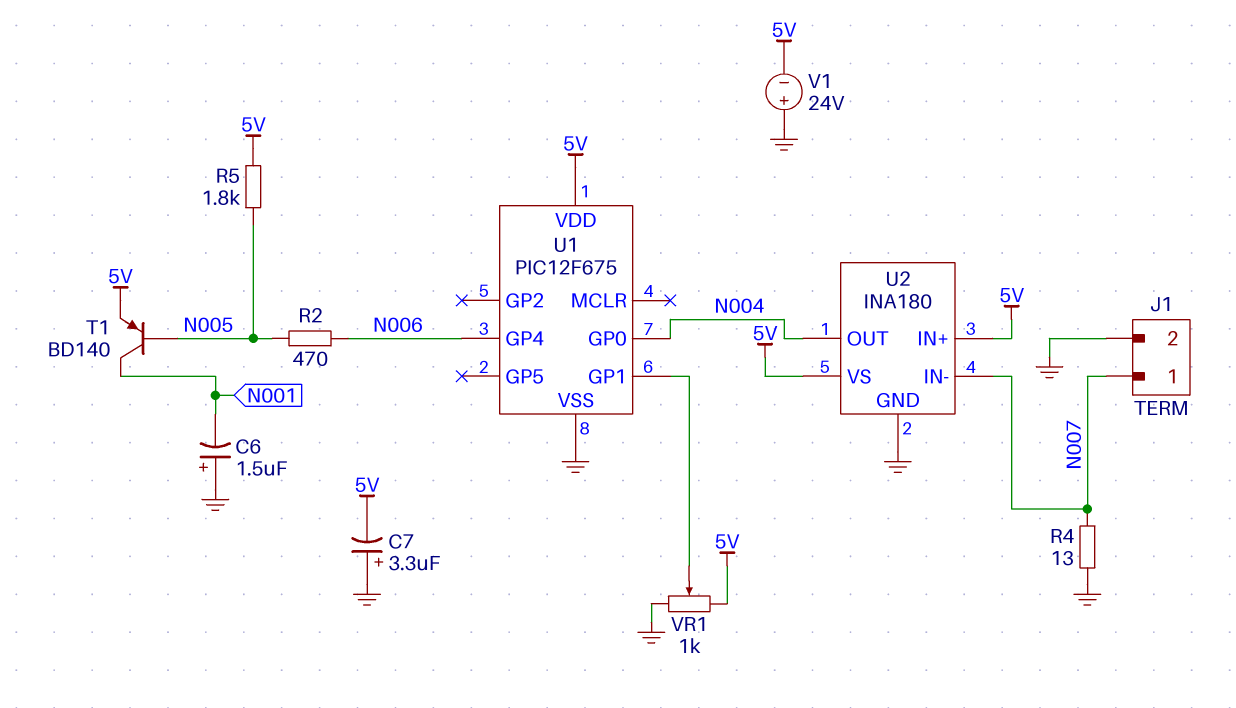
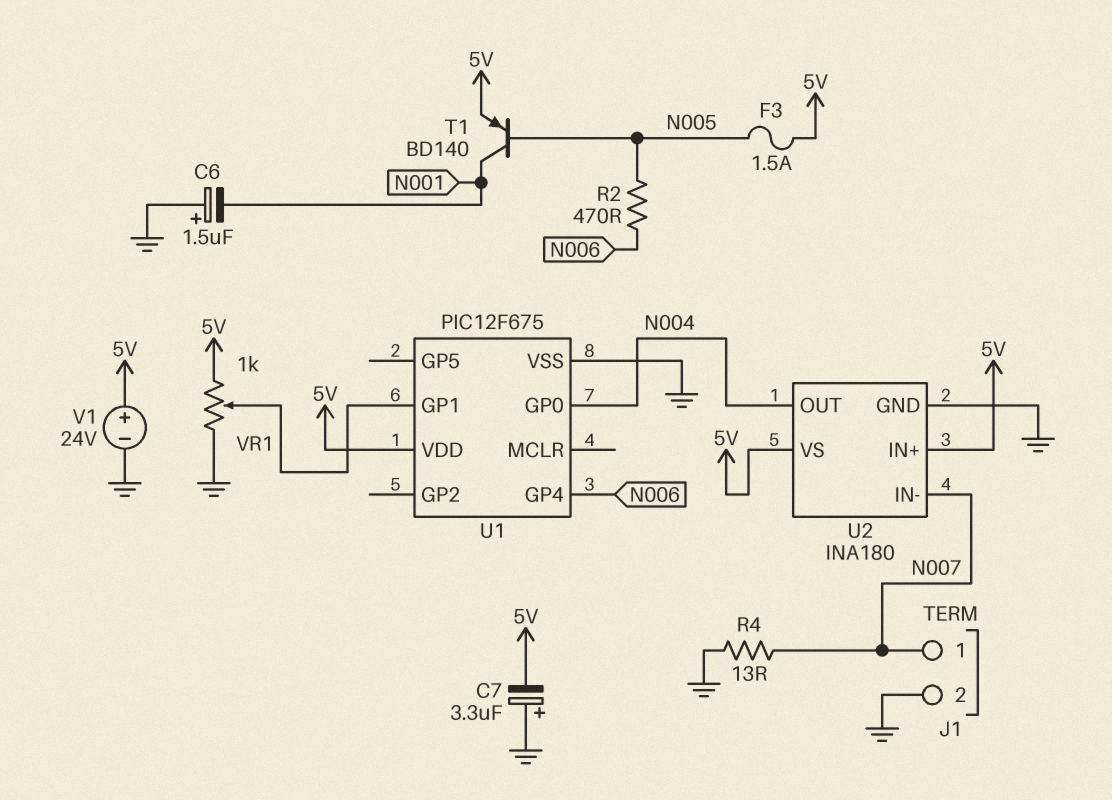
F3: none -> 1.5A (5V, N005)
R5: 1.8k (5V, N005) -> none
V1: 24V (plus GND, minus 5V) -> 24V (plus 5V, minus GND)

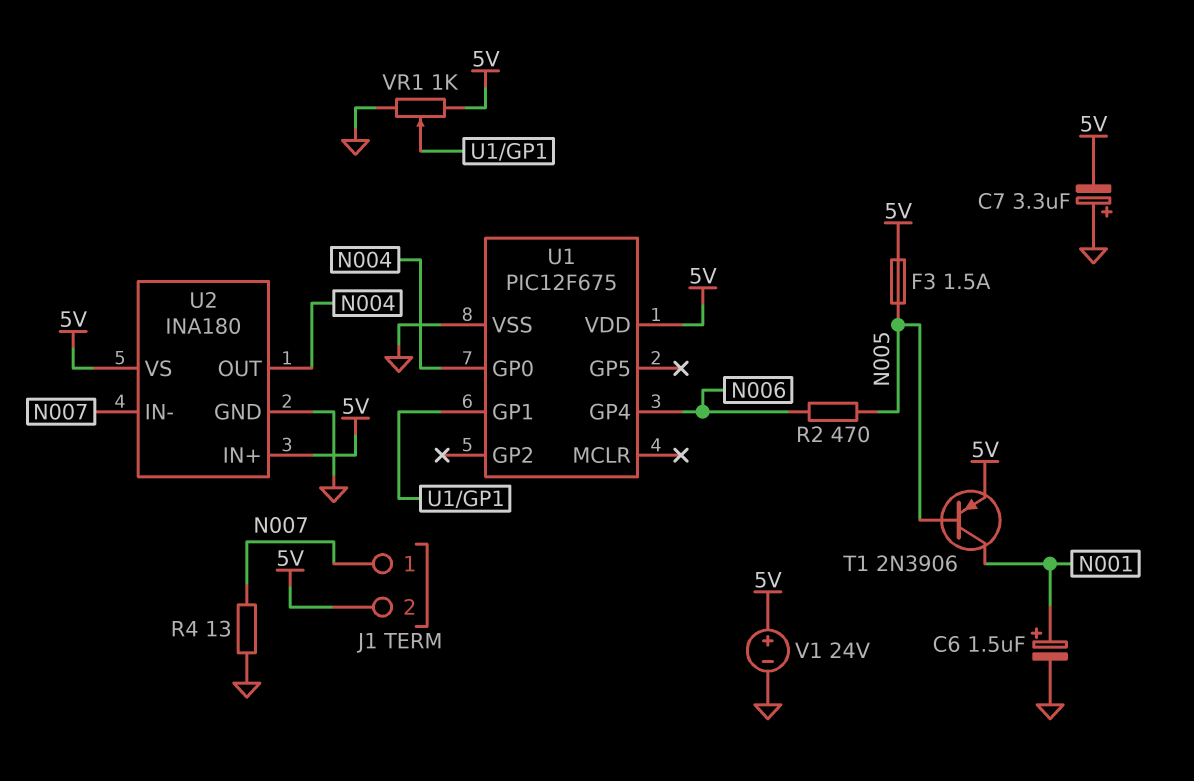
C6: 1.5uF (plus GND, minus N001) -> 1.5uF (plus N001, minus GND)
J1 pin 2: GND -> 5V
T1: PNP BD140 (B N005, C N001, E 5V) -> PNP 2N3906 (B N005, C N001, E 5V)

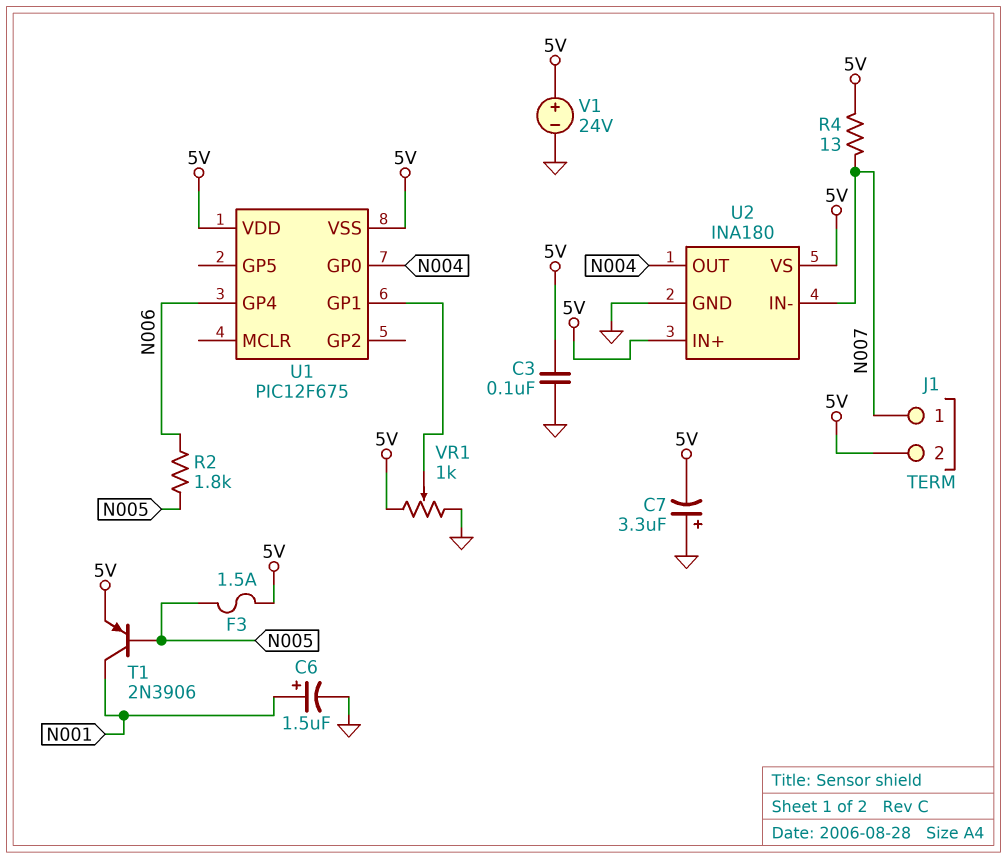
C3: none -> 100nF (5V, GND)
R2: 470 (N005, N006) -> 1.8k (N005, N006)
R4: 13 (GND, N007) -> 13 (5V, N007)
U1 pin VSS: GND -> 5V

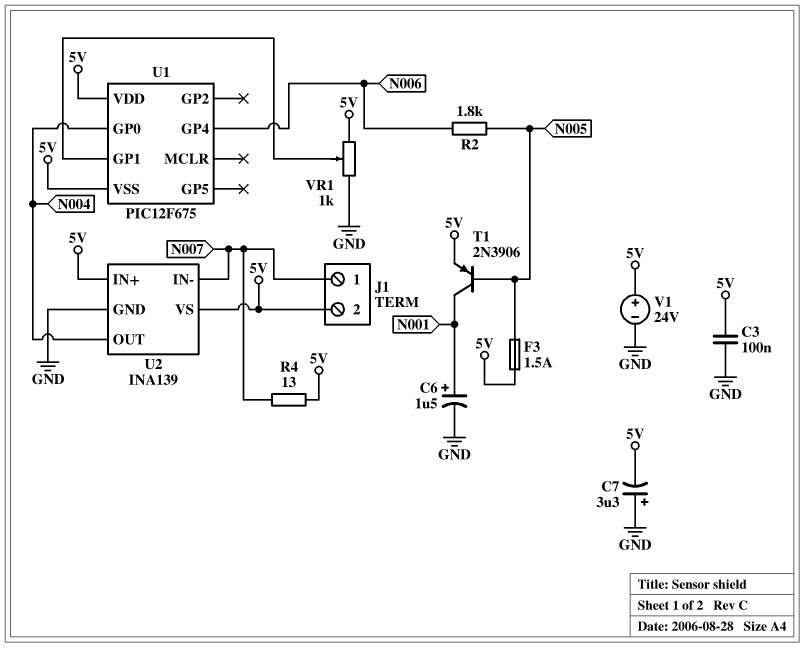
U2: INA180 -> INA139

